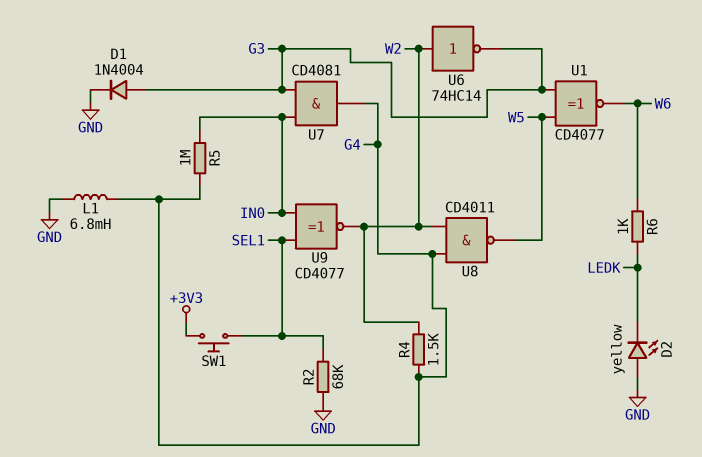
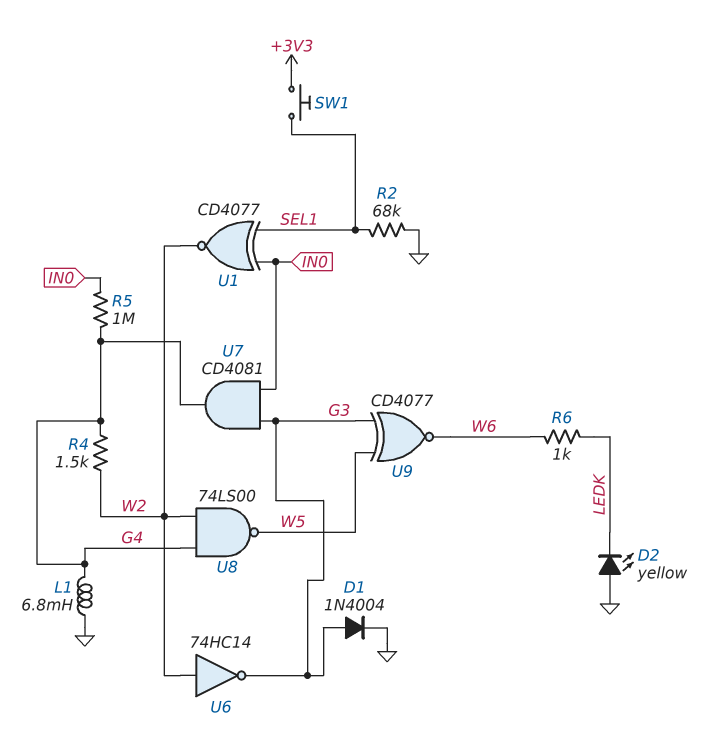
U1: XNOR CD4077 (in G3, in W5, out W6) -> XNOR CD4077 (in IN0, in SEL1, out W2)
U8: NAND CD4011 (in G4, in W2, out W5) -> NAND 74LS00 (in G4, in W2, out W5)
U9: XNOR CD4077 (in IN0, in SEL1, out W2) -> XNOR CD4077 (in G3, in W5, out W6)

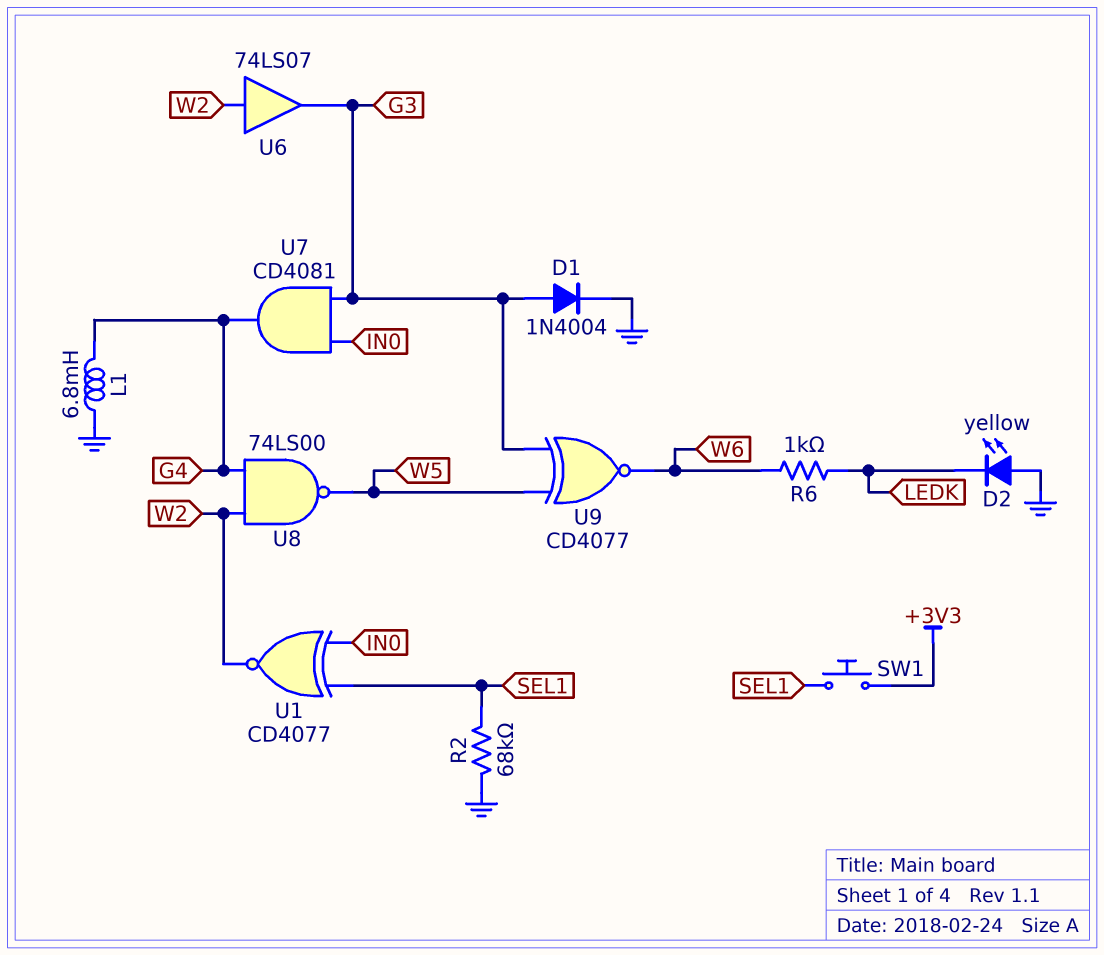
R4: 1.5k (G4, W2) -> none
R5: 1M (G4, IN0) -> none
U6: NOT 74HC14 (in W2, out G3) -> buffer 74LS07 (in W2, out G3)

